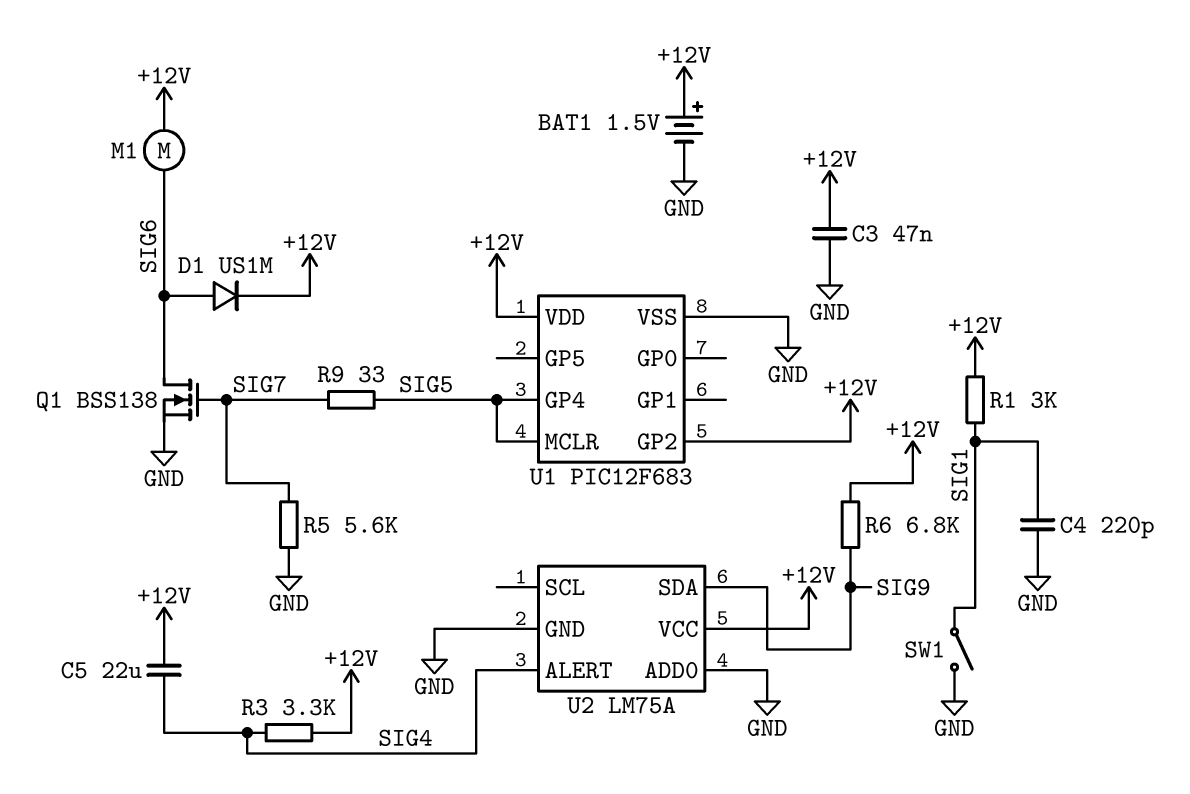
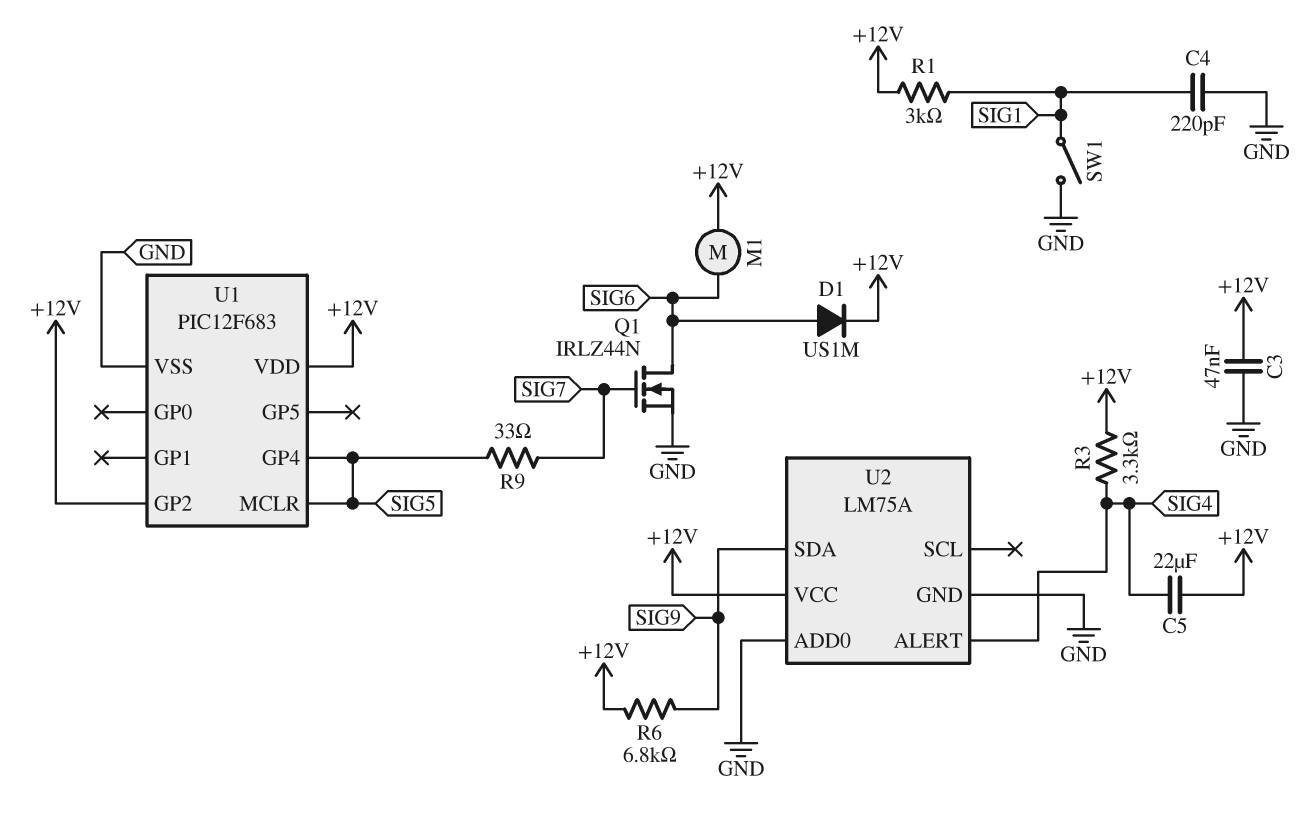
BAT1: 1.5V (plus +12V, minus GND) -> none
Q1: NMOS BSS138 (G SIG7, D SIG6, S GND) -> NMOS IRLZ44N (G SIG7, D SIG6, S GND)
R5: 5.6k (GND, SIG7) -> none

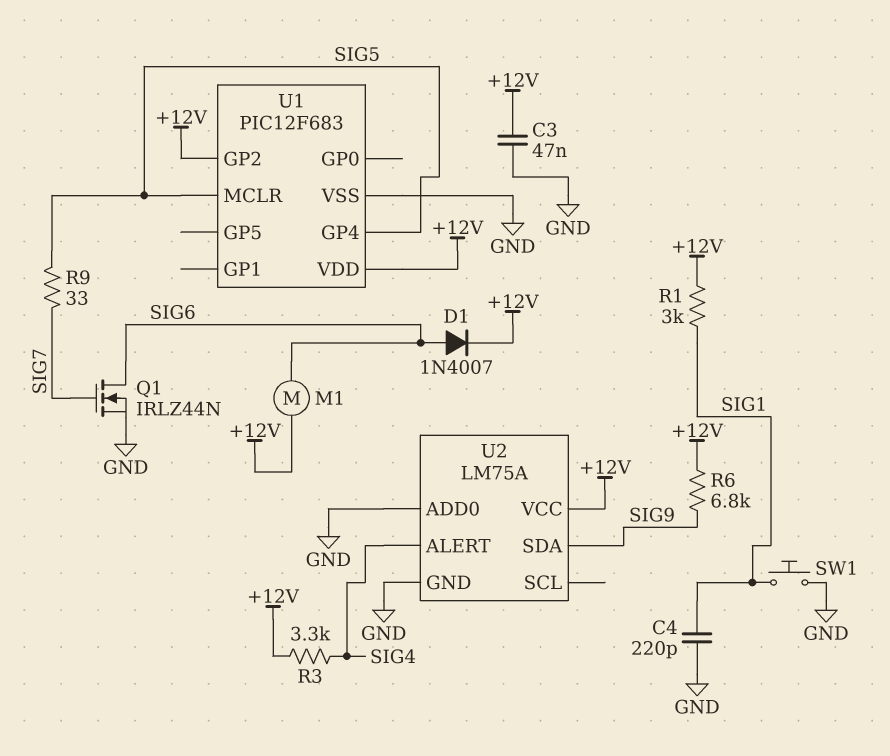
C5: 22uF (+12V, SIG4) -> none
D1: diode US1M (A SIG6, K +12V) -> diode 1N4007 (A SIG6, K +12V)
SW1: switch (GND, SIG1) -> button (GND, SIG1)

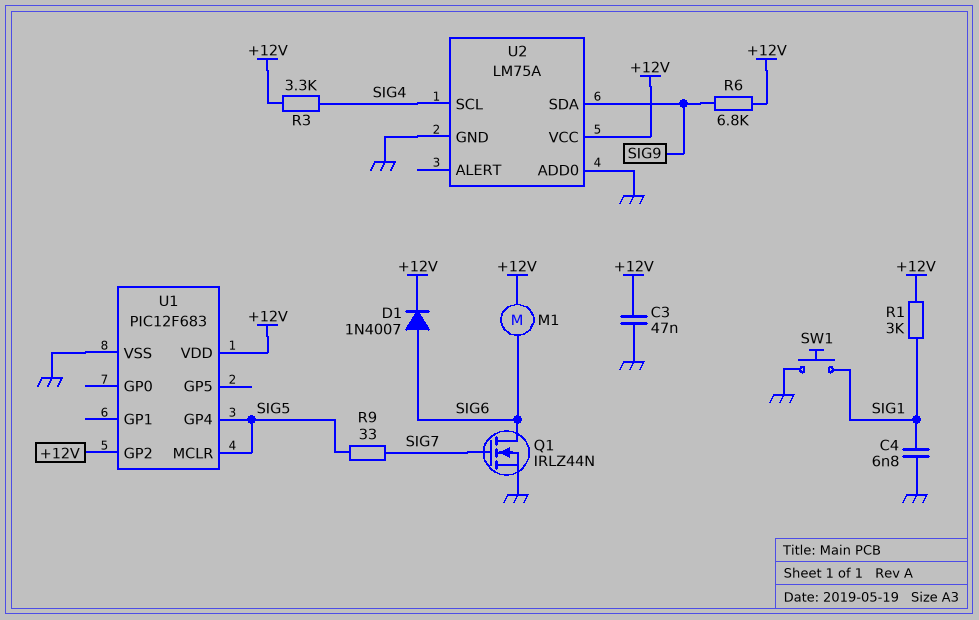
C4: 220pF (GND, SIG1) -> 6.8nF (GND, SIG1)
U2 pin ALERT: SIG4 -> none
U2 pin SCL: none -> SIG4

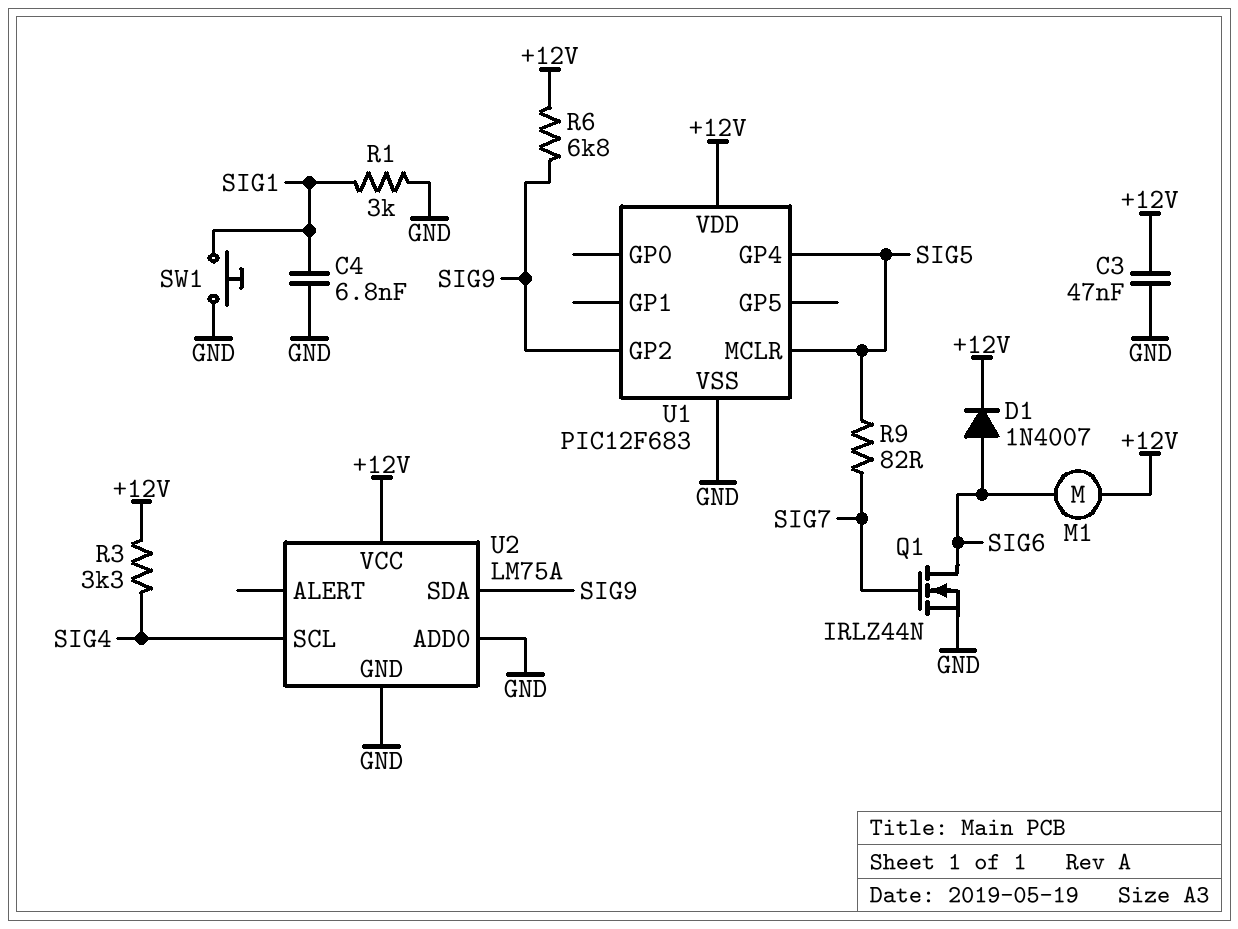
R1: 3k (+12V, SIG1) -> 3k (GND, SIG1)
R9: 33 (SIG5, SIG7) -> 82 (SIG5, SIG7)
U1 pin GP2: +12V -> SIG9

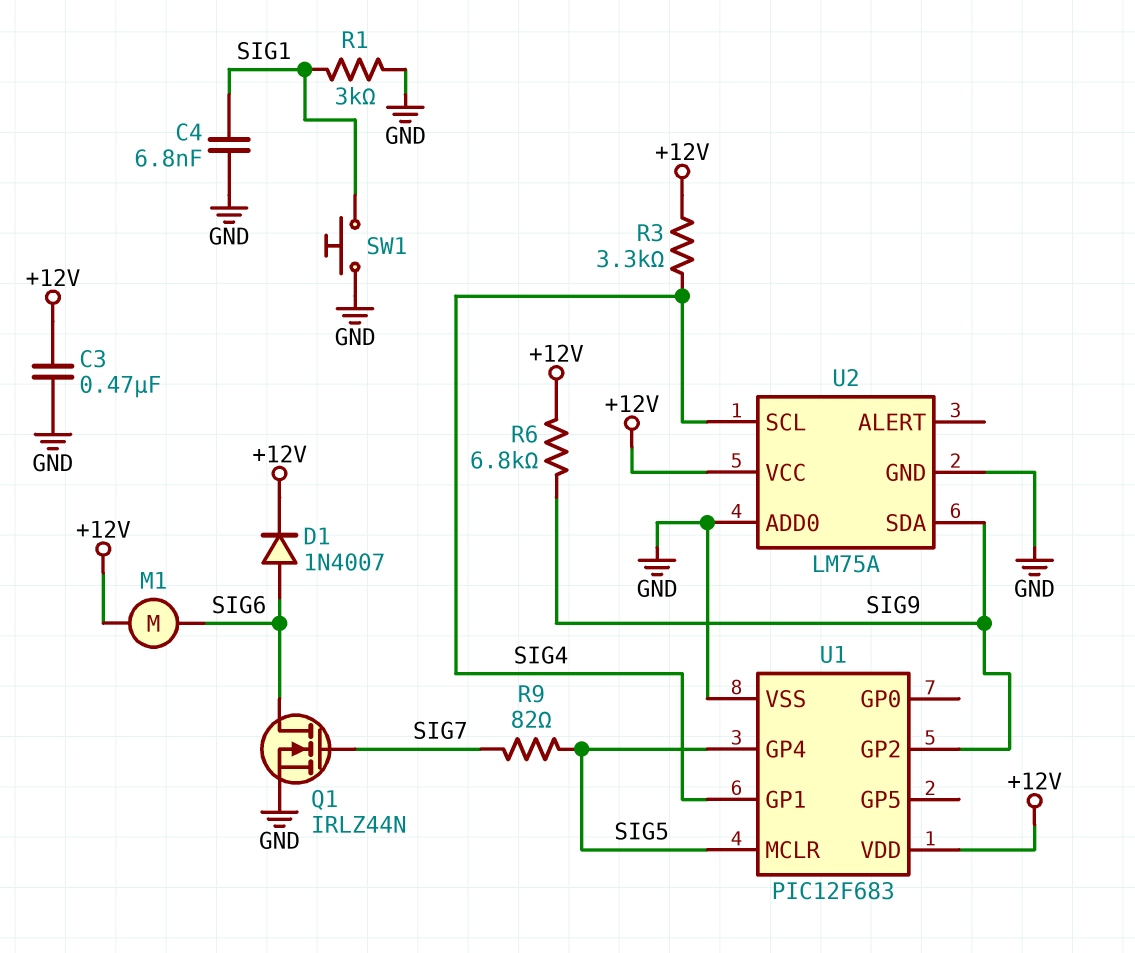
C3: 47nF (+12V, GND) -> 470nF (+12V, GND)
U1 pin GP1: none -> SIG4

